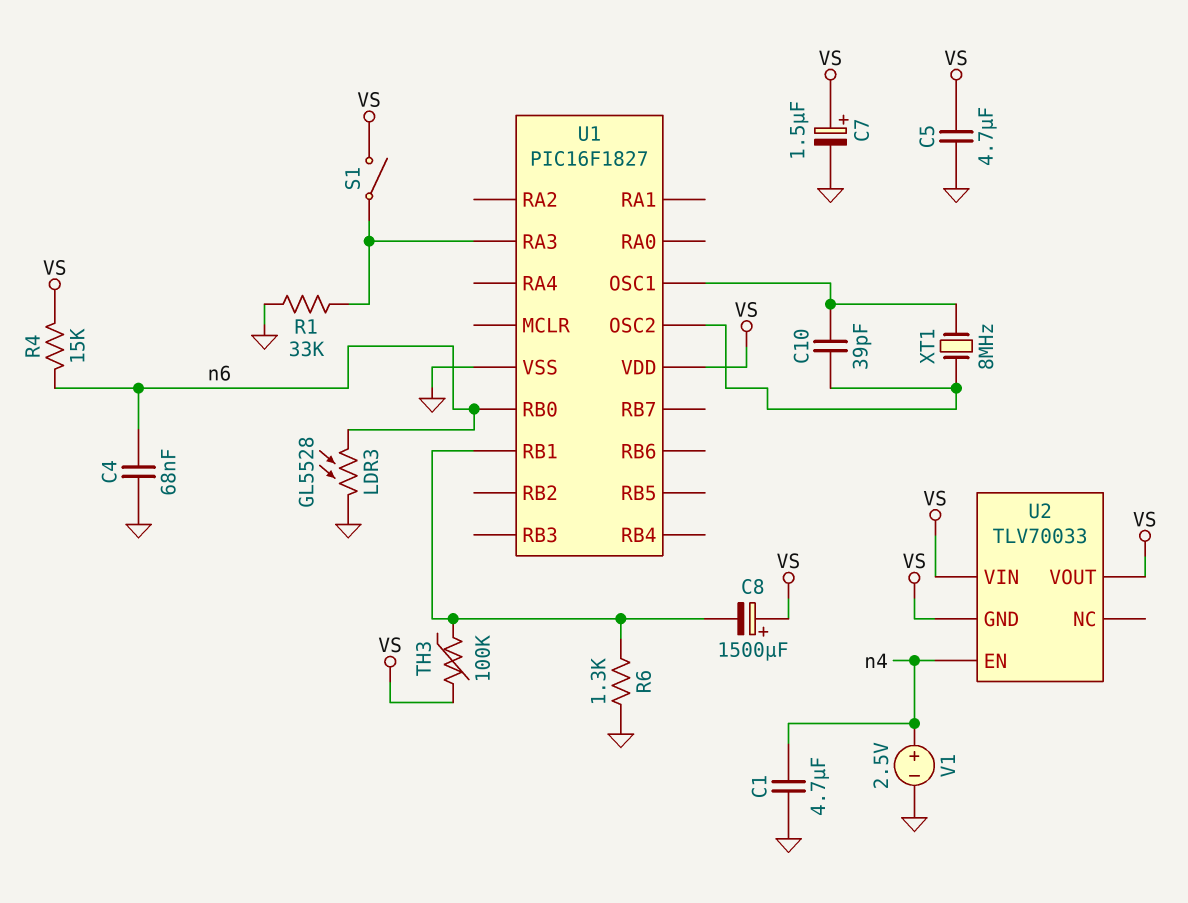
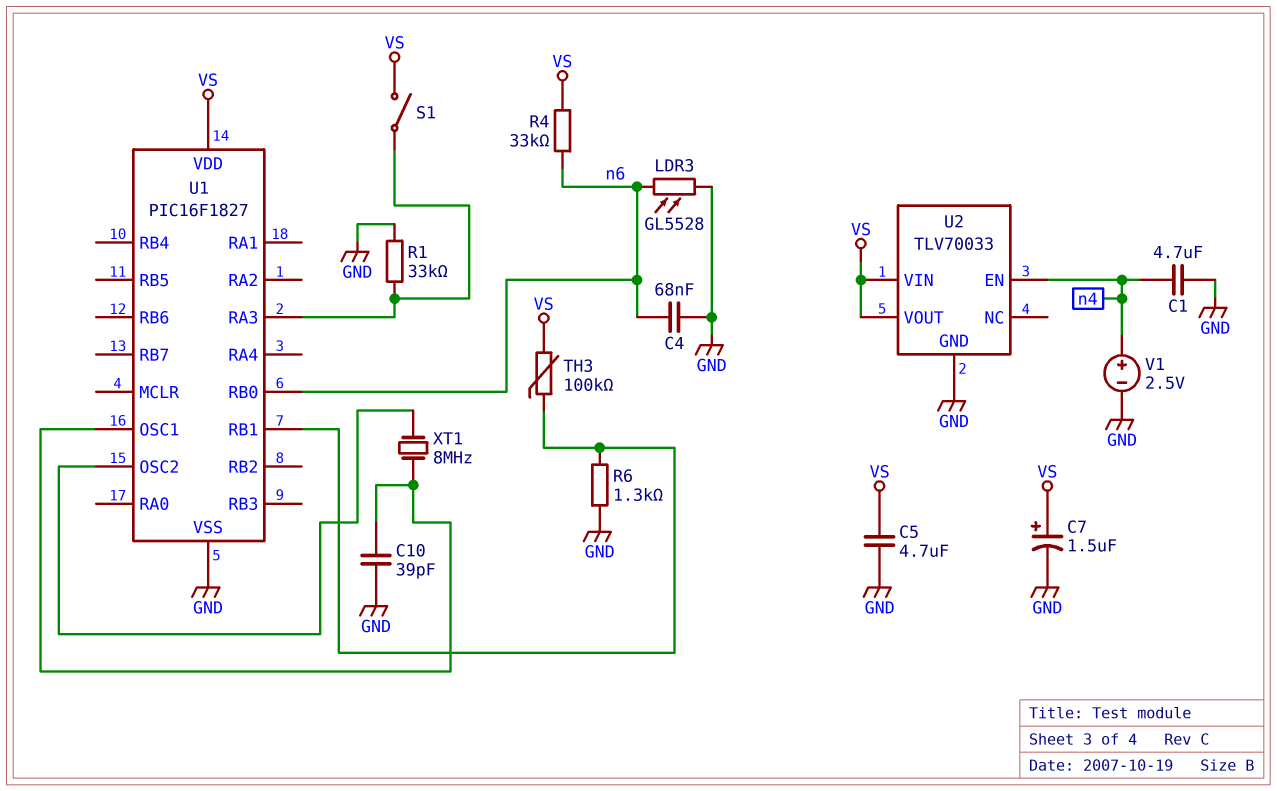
C8: 1500uF (plus VS, minus U1/RB1) -> none
C10: 39pF (U1/OSC1, U1/OSC2) -> 39pF (GND, U1/OSC1)
R4: 15k (VS, n6) -> 33k (VS, n6)
U2 pin GND: VS -> GND

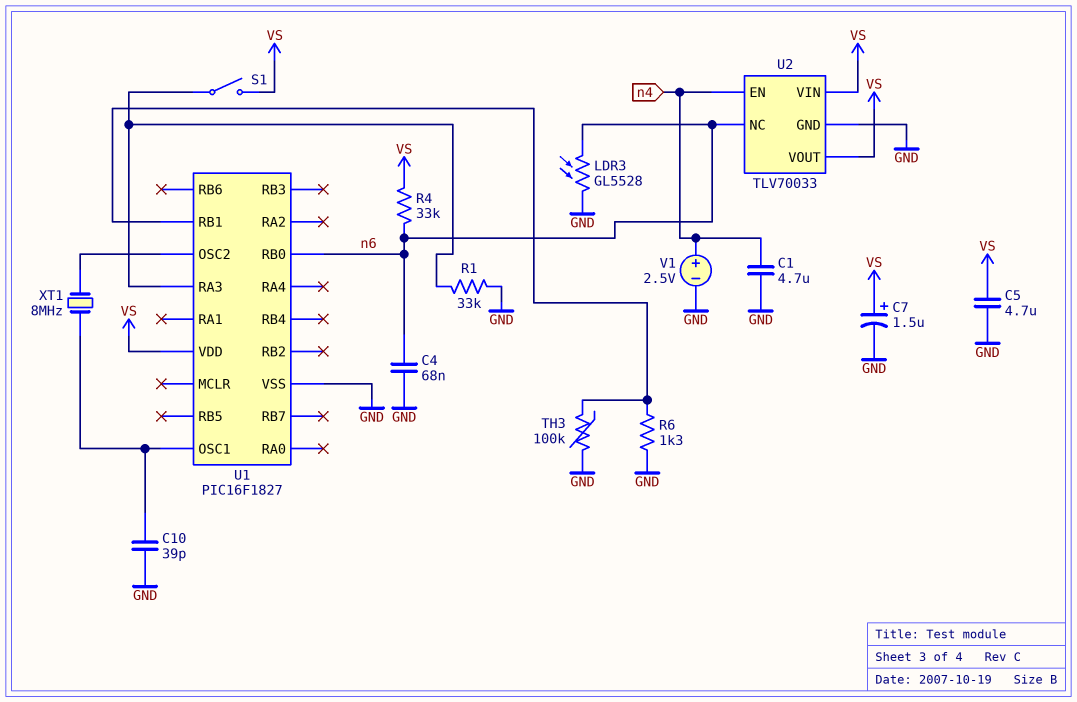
TH3: 100k (U1/RB1, VS) -> 100k (GND, U1/RB1)
U2 pin NC: none -> n6

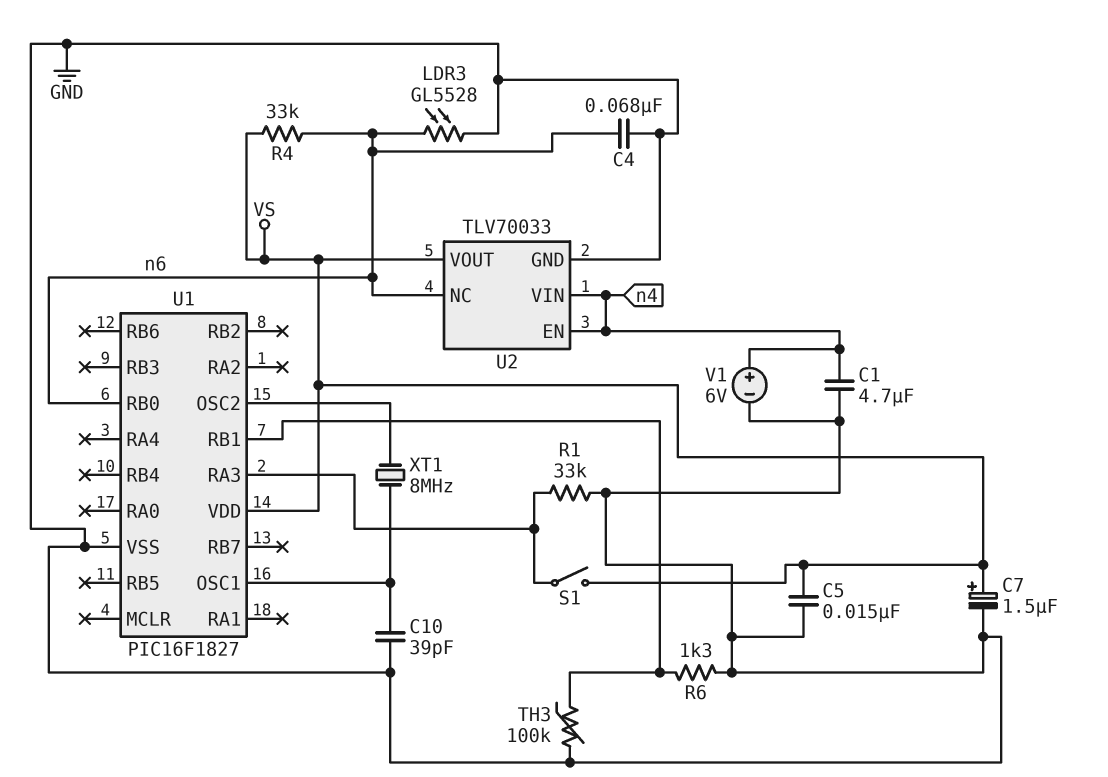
C5: 4.7uF (GND, VS) -> 15nF (GND, VS)
U2 pin VIN: VS -> n4
V1: 2.5V (plus n4, minus GND) -> 6V (plus n4, minus GND)

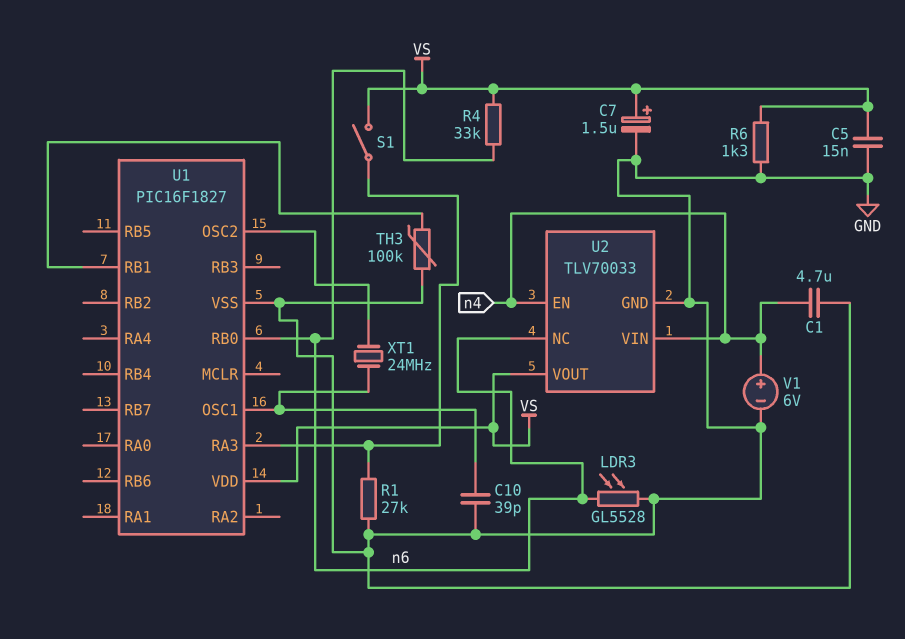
C4: 68nF (GND, n6) -> none
R1: 33k (GND, U1/RA3) -> 27k (GND, U1/RA3)
R6: 1.3k (GND, U1/RB1) -> 1.3k (GND, VS)
XT1: 8MHz (U1/OSC1, U1/OSC2) -> 24MHz (U1/OSC1, U1/OSC2)

